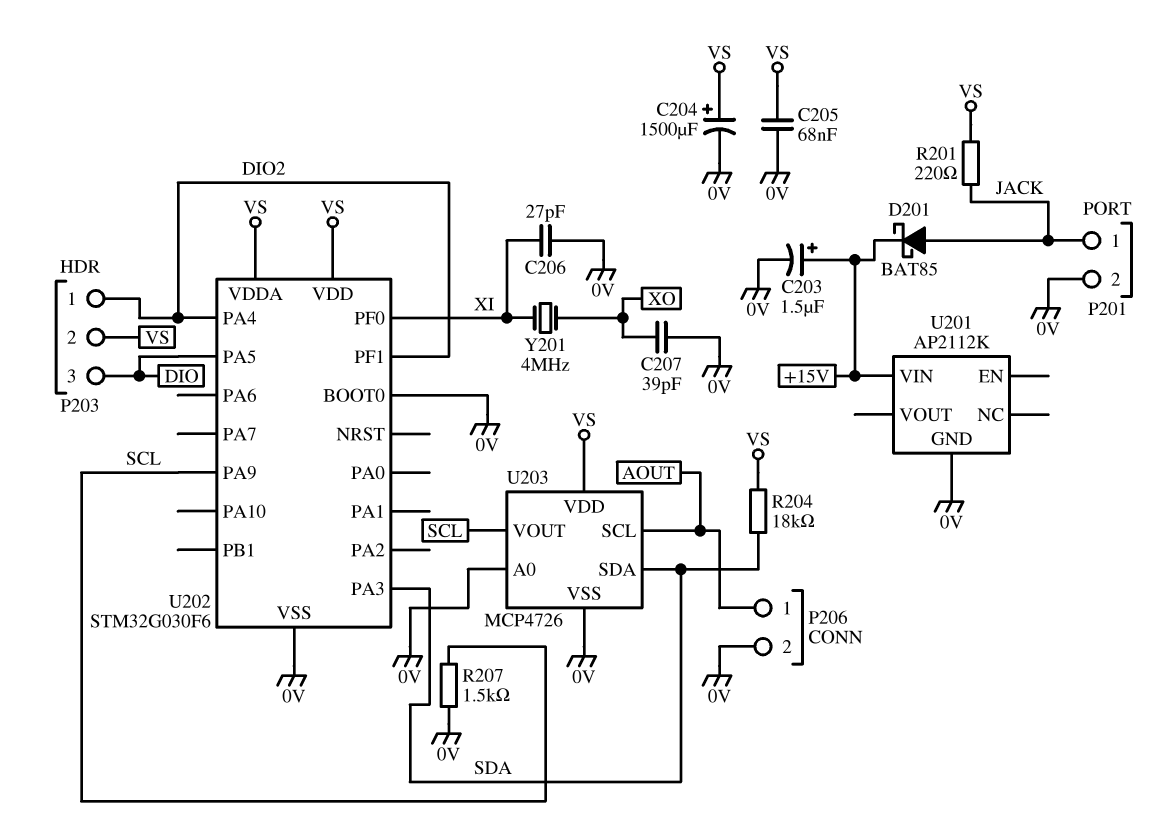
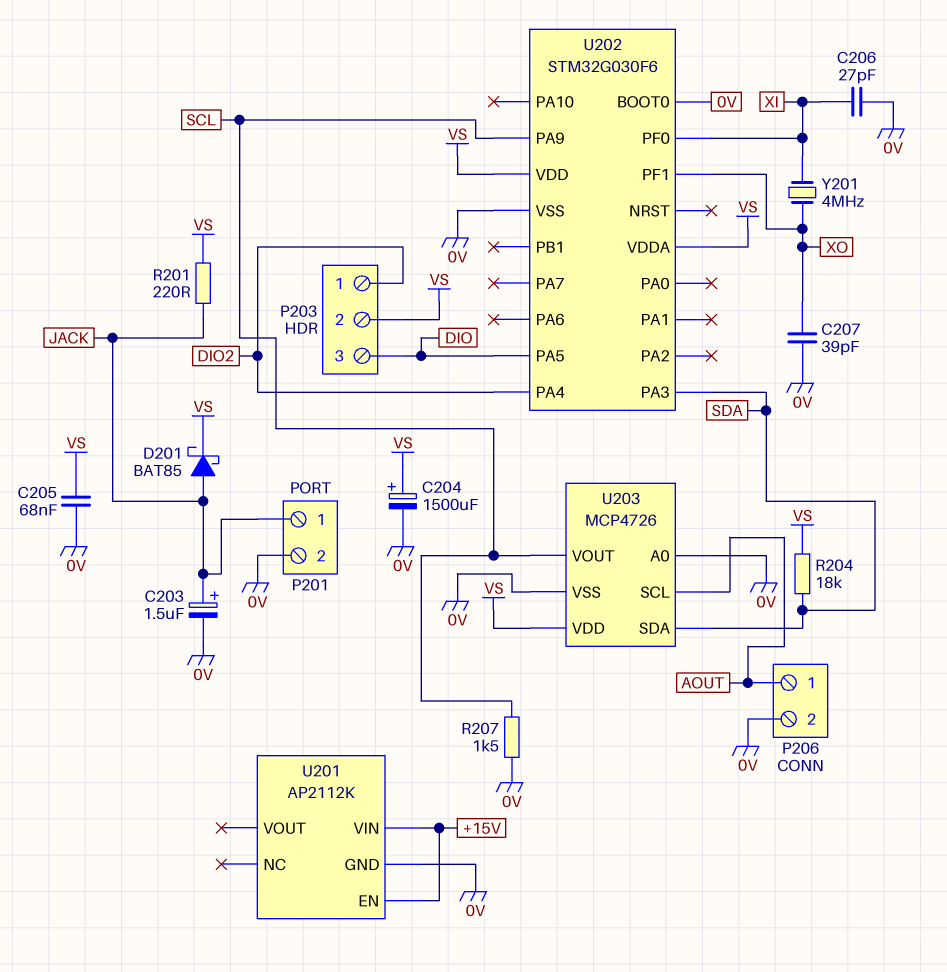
C203: 1.5uF (plus +15V, minus 0V) -> 1.5uF (plus JACK, minus 0V)
D201: schottky BAT85 (A JACK, K +15V) -> schottky BAT85 (A JACK, K VS)
U201 pin EN: none -> +15V
U202 pin PF1: DIO2 -> XO

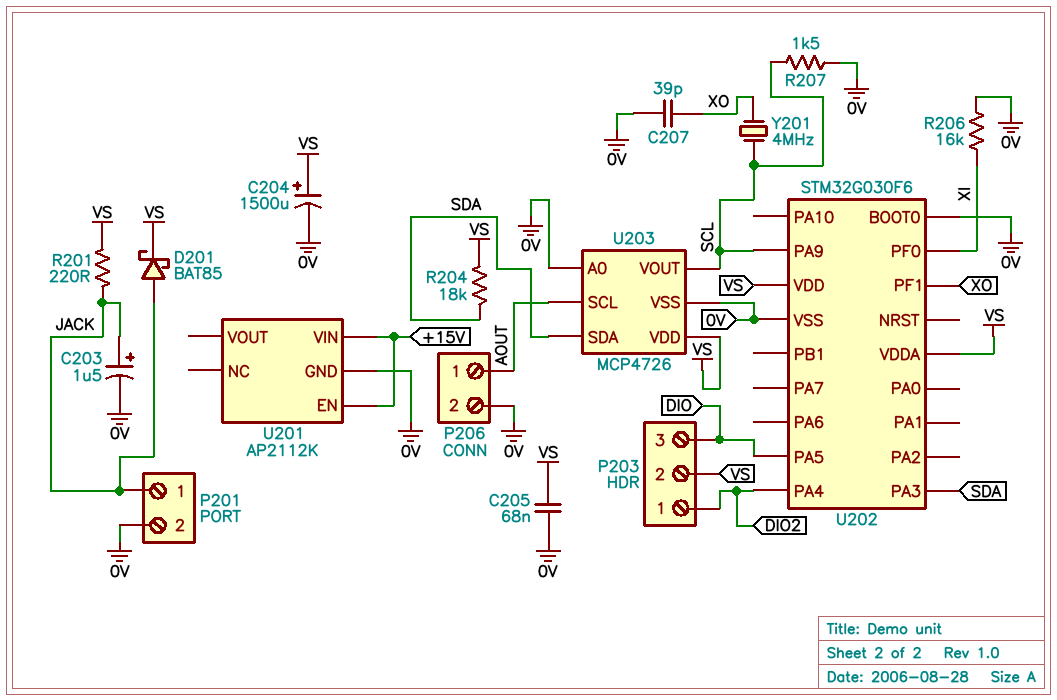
C206: 27pF (0V, XI) -> none
R206: none -> 16k (0V, XI)
Y201: 4MHz (XI, XO) -> 4MHz (SCL, XO)

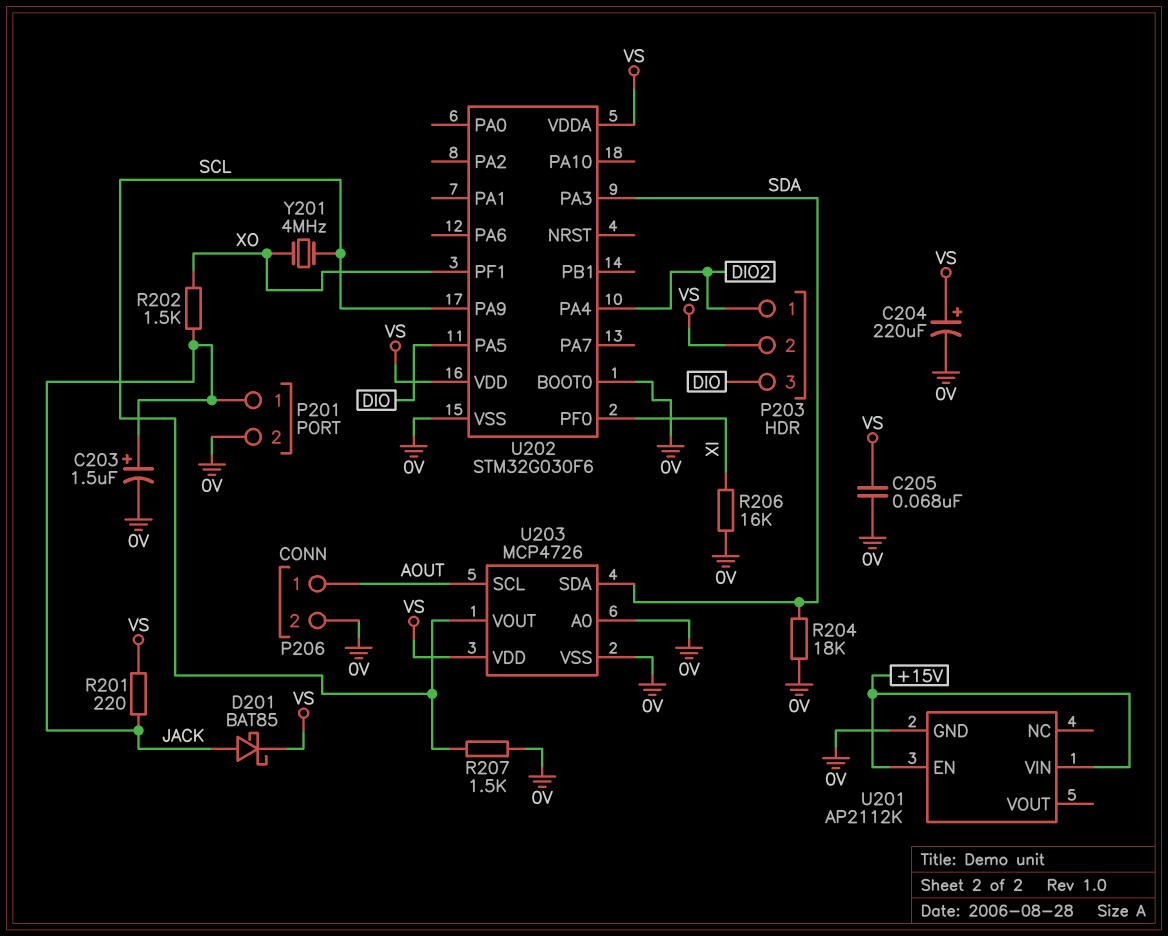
C204: 1500uF (plus VS, minus 0V) -> 220uF (plus VS, minus 0V)
C207: 39pF (0V, XO) -> none
R202: none -> 1.5k (JACK, XO)
R204: 18k (SDA, VS) -> 18k (0V, SDA)

